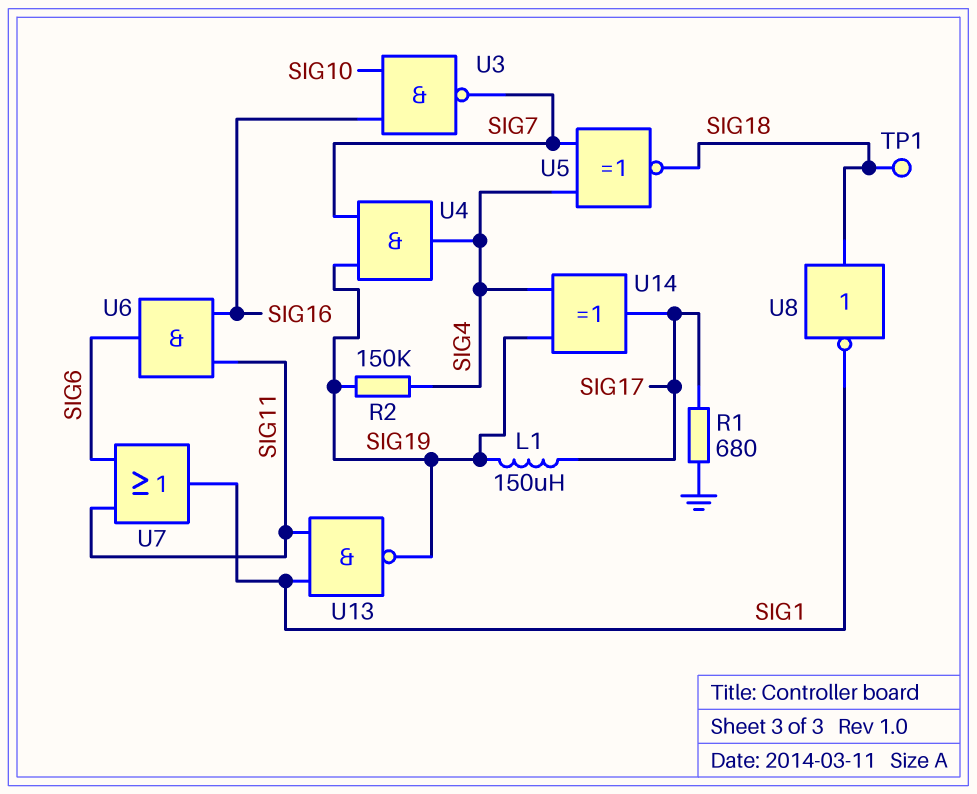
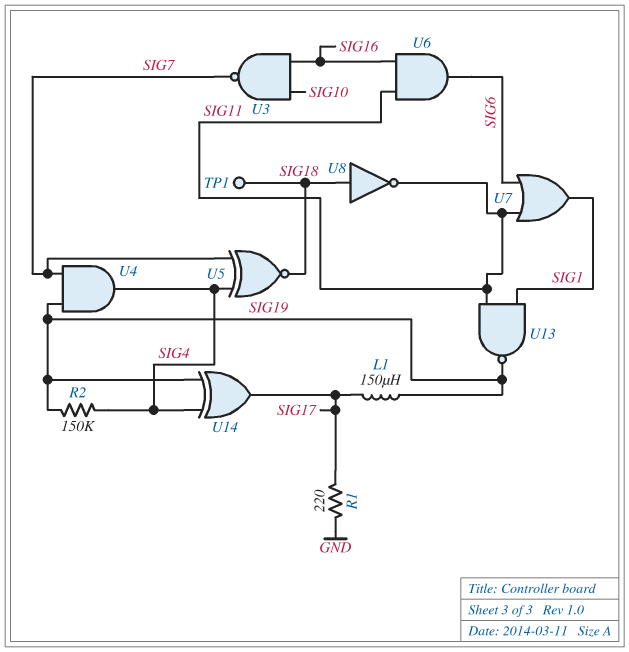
R1: 680 (GND, SIG17) -> 220 (GND, SIG17)
U8: NOT (in SIG18, out SIG1) -> NOT (in SIG18, out SIG11)

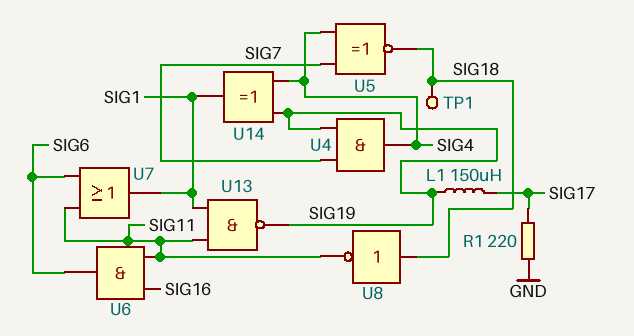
R2: 150k (SIG4, SIG19) -> none
U3: NAND (in SIG10, in SIG16, out SIG7) -> none
U14: XOR (in SIG4, in SIG19, out SIG17) -> XOR (in SIG4, in SIG19, out SIG1)

